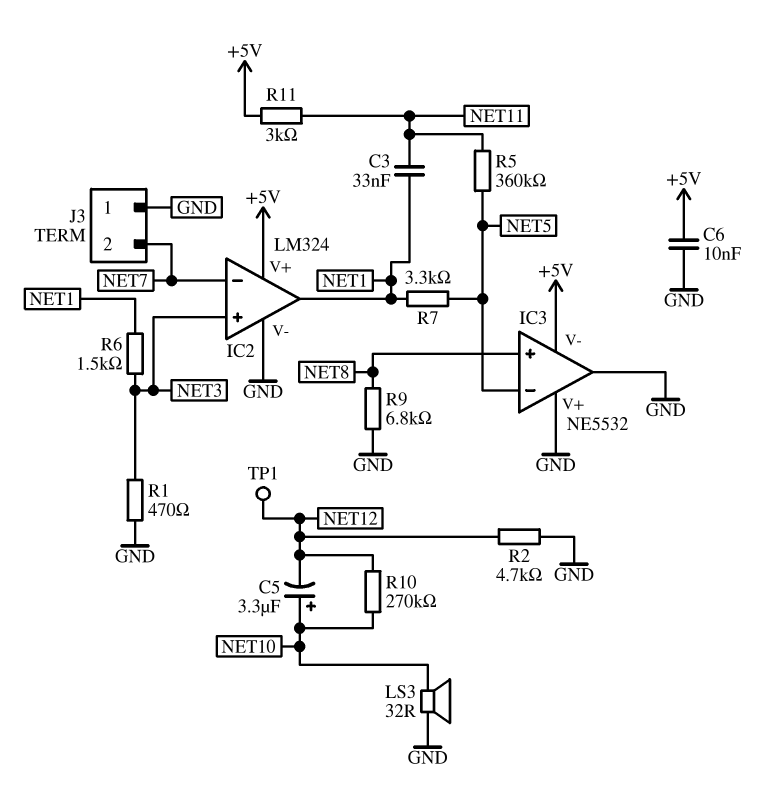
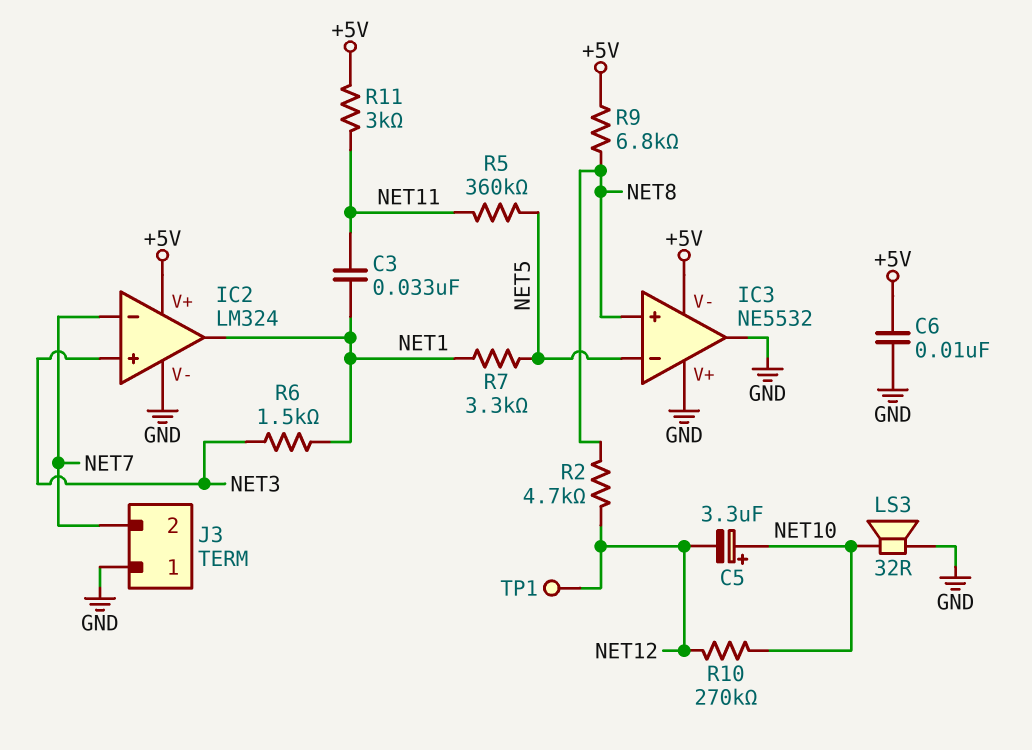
R1: 470 (GND, NET3) -> none
R2: 4.7k (GND, NET12) -> 4.7k (NET8, NET12)
R9: 6.8k (GND, NET8) -> 6.8k (+5V, NET8)

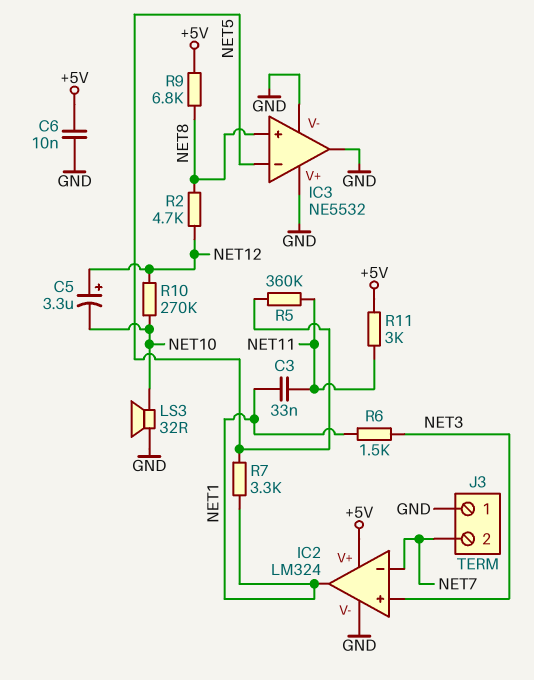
C5: 3.3uF (plus NET10, minus NET12) -> 3.3uF (plus NET12, minus NET10)
IC3 pin V-: +5V -> GND
TP1: test point (NET12) -> none

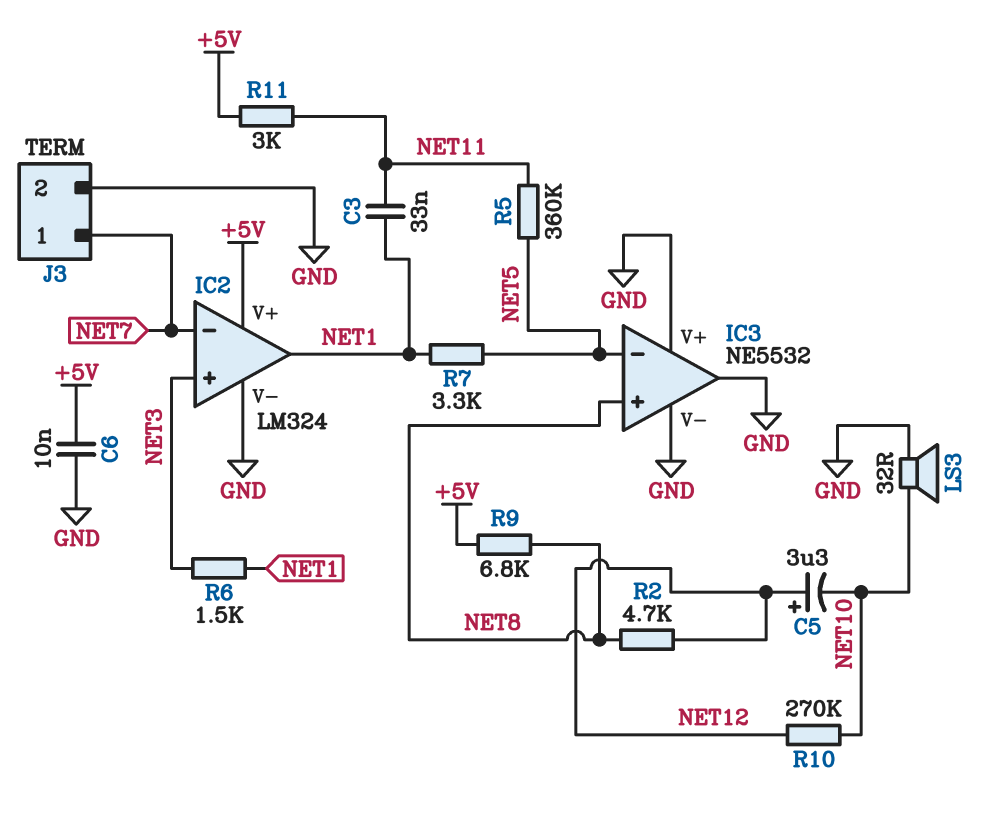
J3 pin 1: GND -> NET7
J3 pin 2: NET7 -> GND

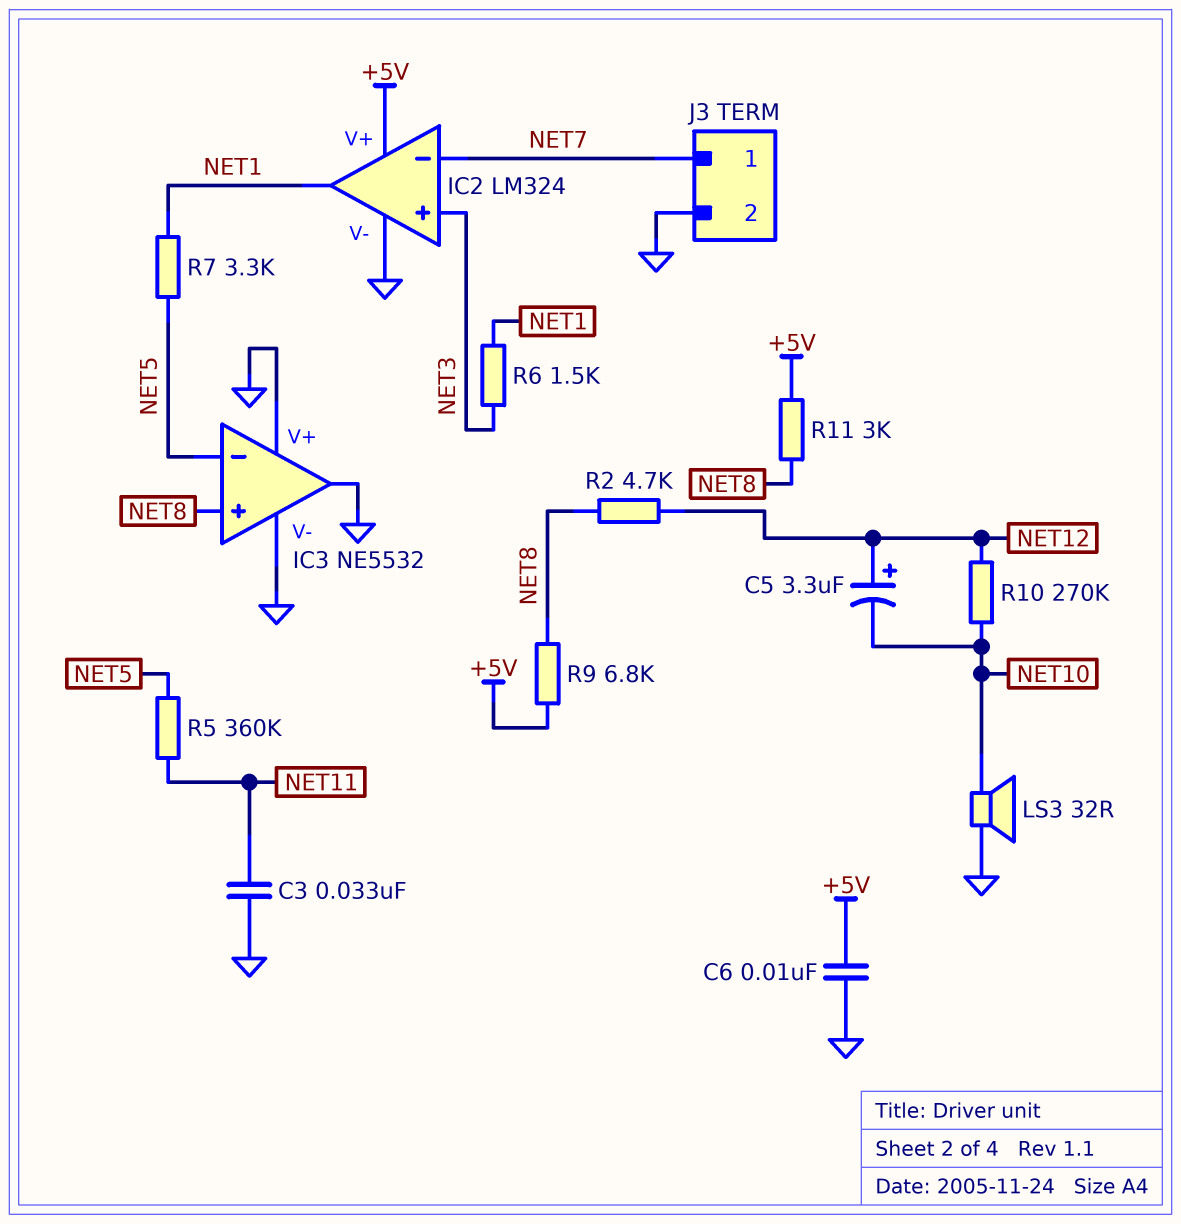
C3: 33nF (NET1, NET11) -> 33nF (GND, NET11)
R11: 3k (+5V, NET11) -> 3k (+5V, NET8)

